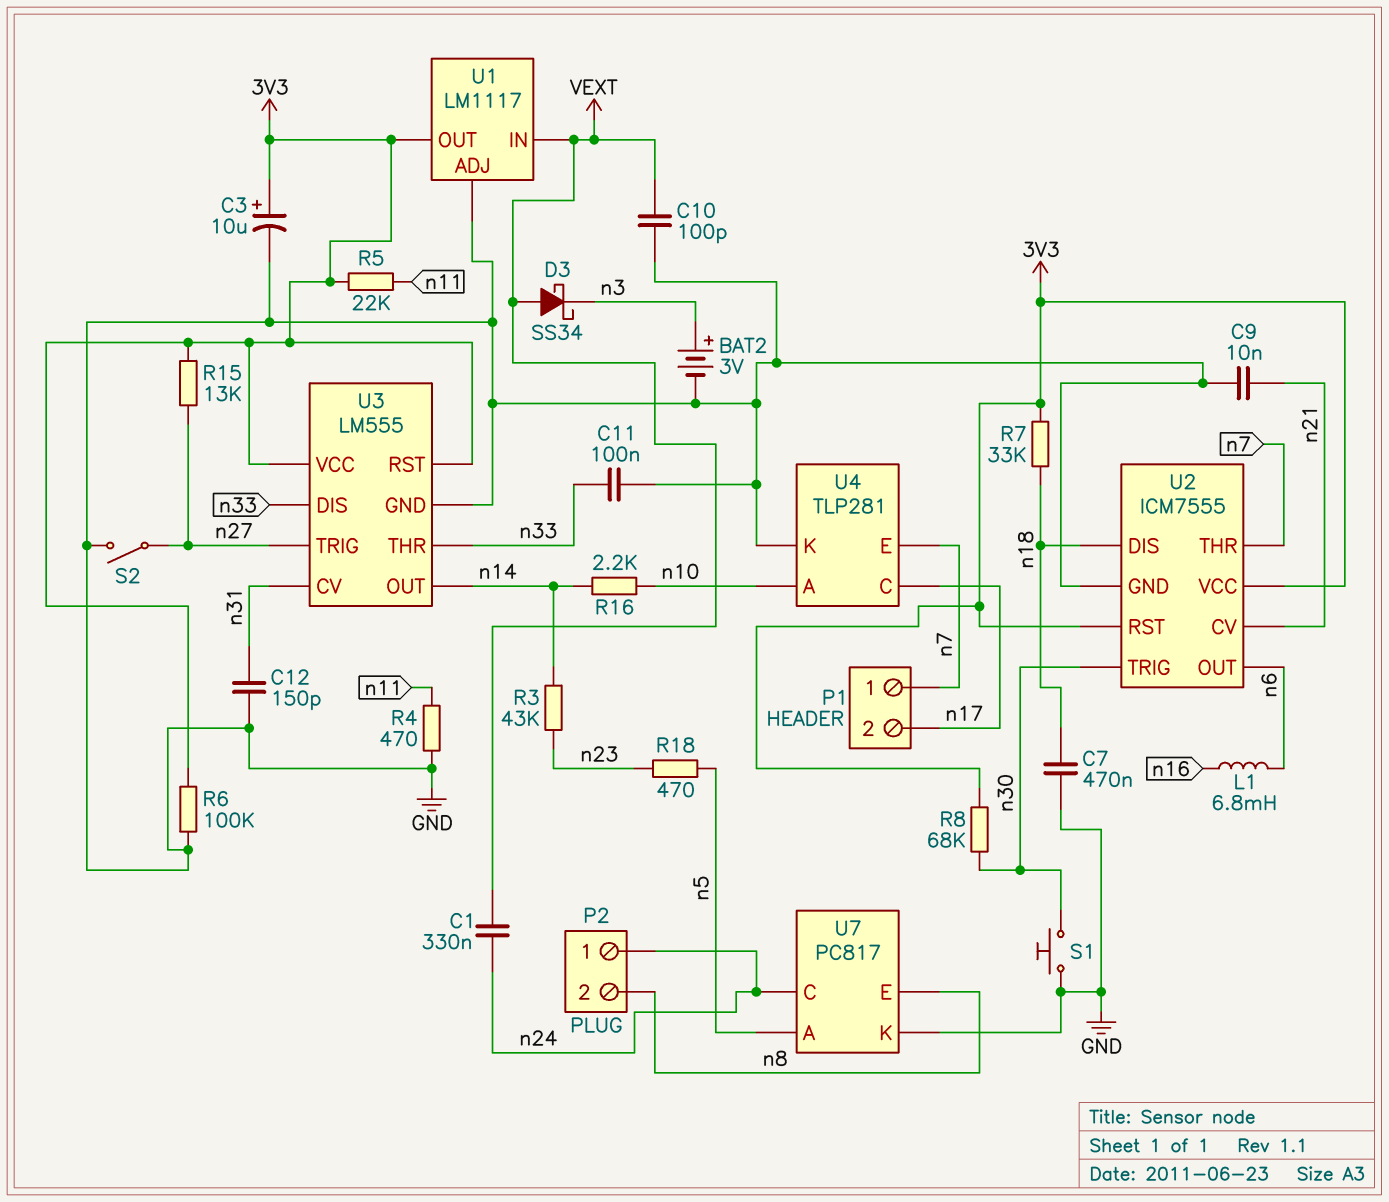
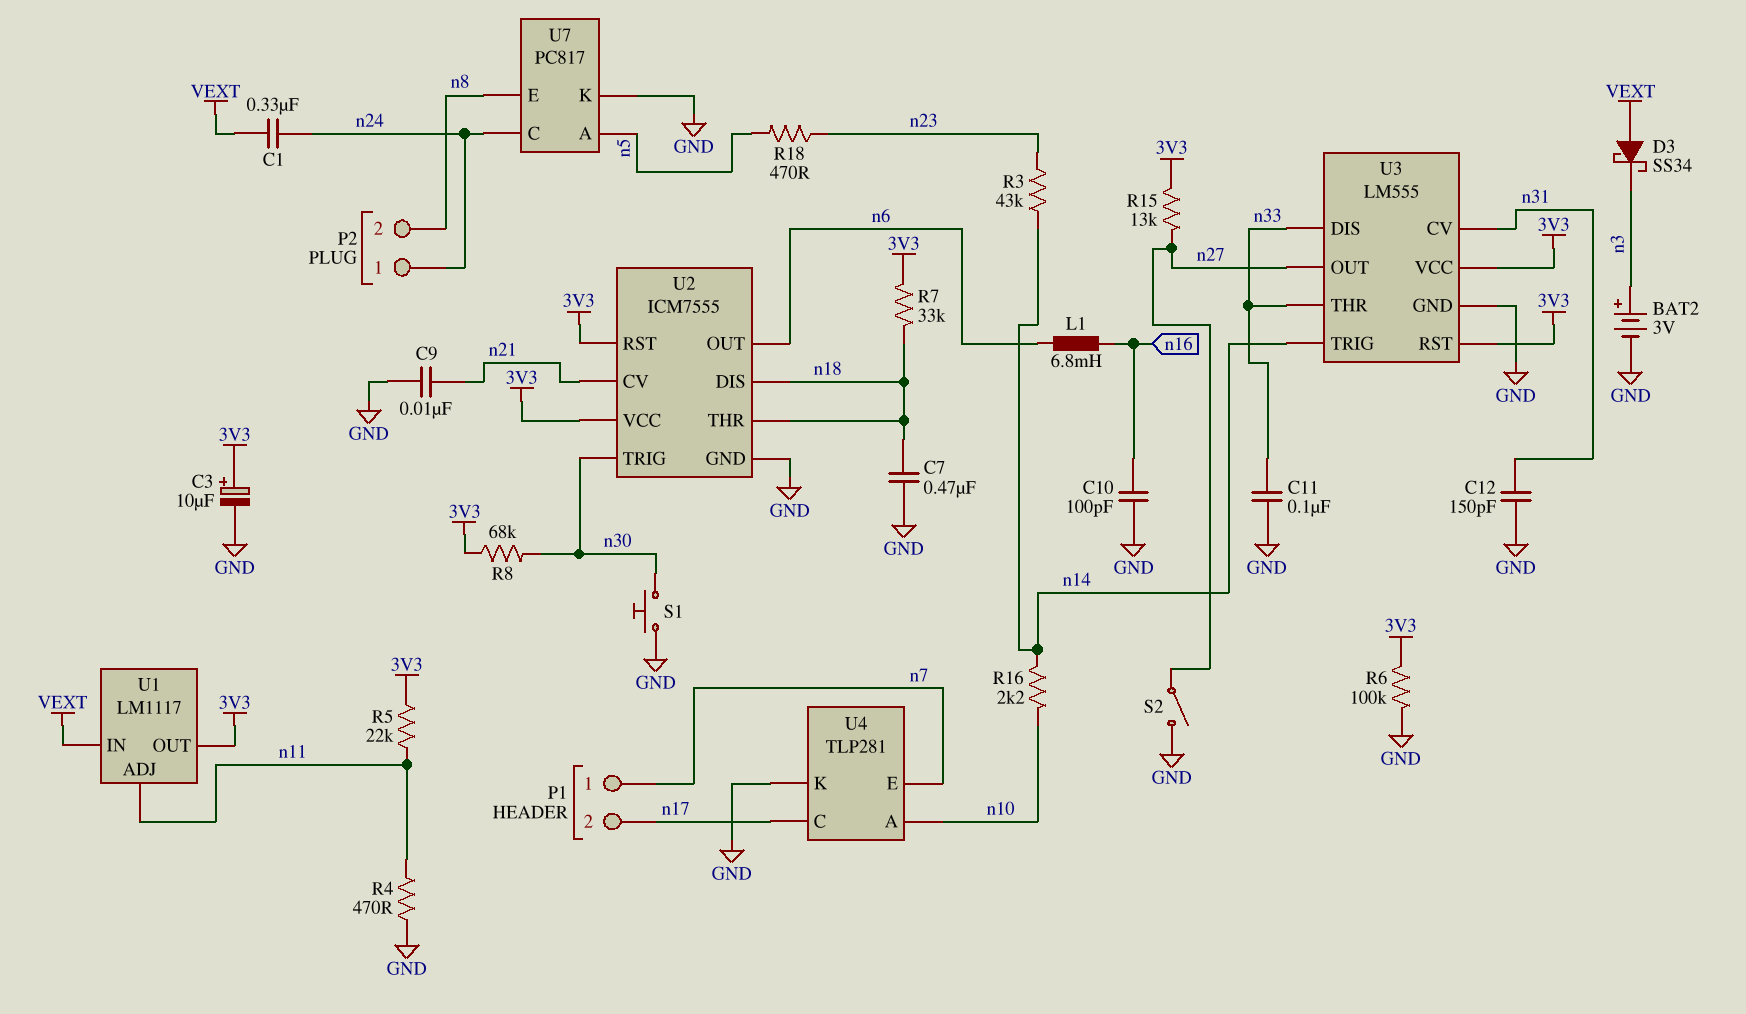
C10: 100pF (GND, VEXT) -> 100pF (GND, n16)
U1 pin ADJ: GND -> n11
U2 pin THR: n7 -> n18
U3 pin OUT: n14 -> n27
U3 pin TRIG: n27 -> n14

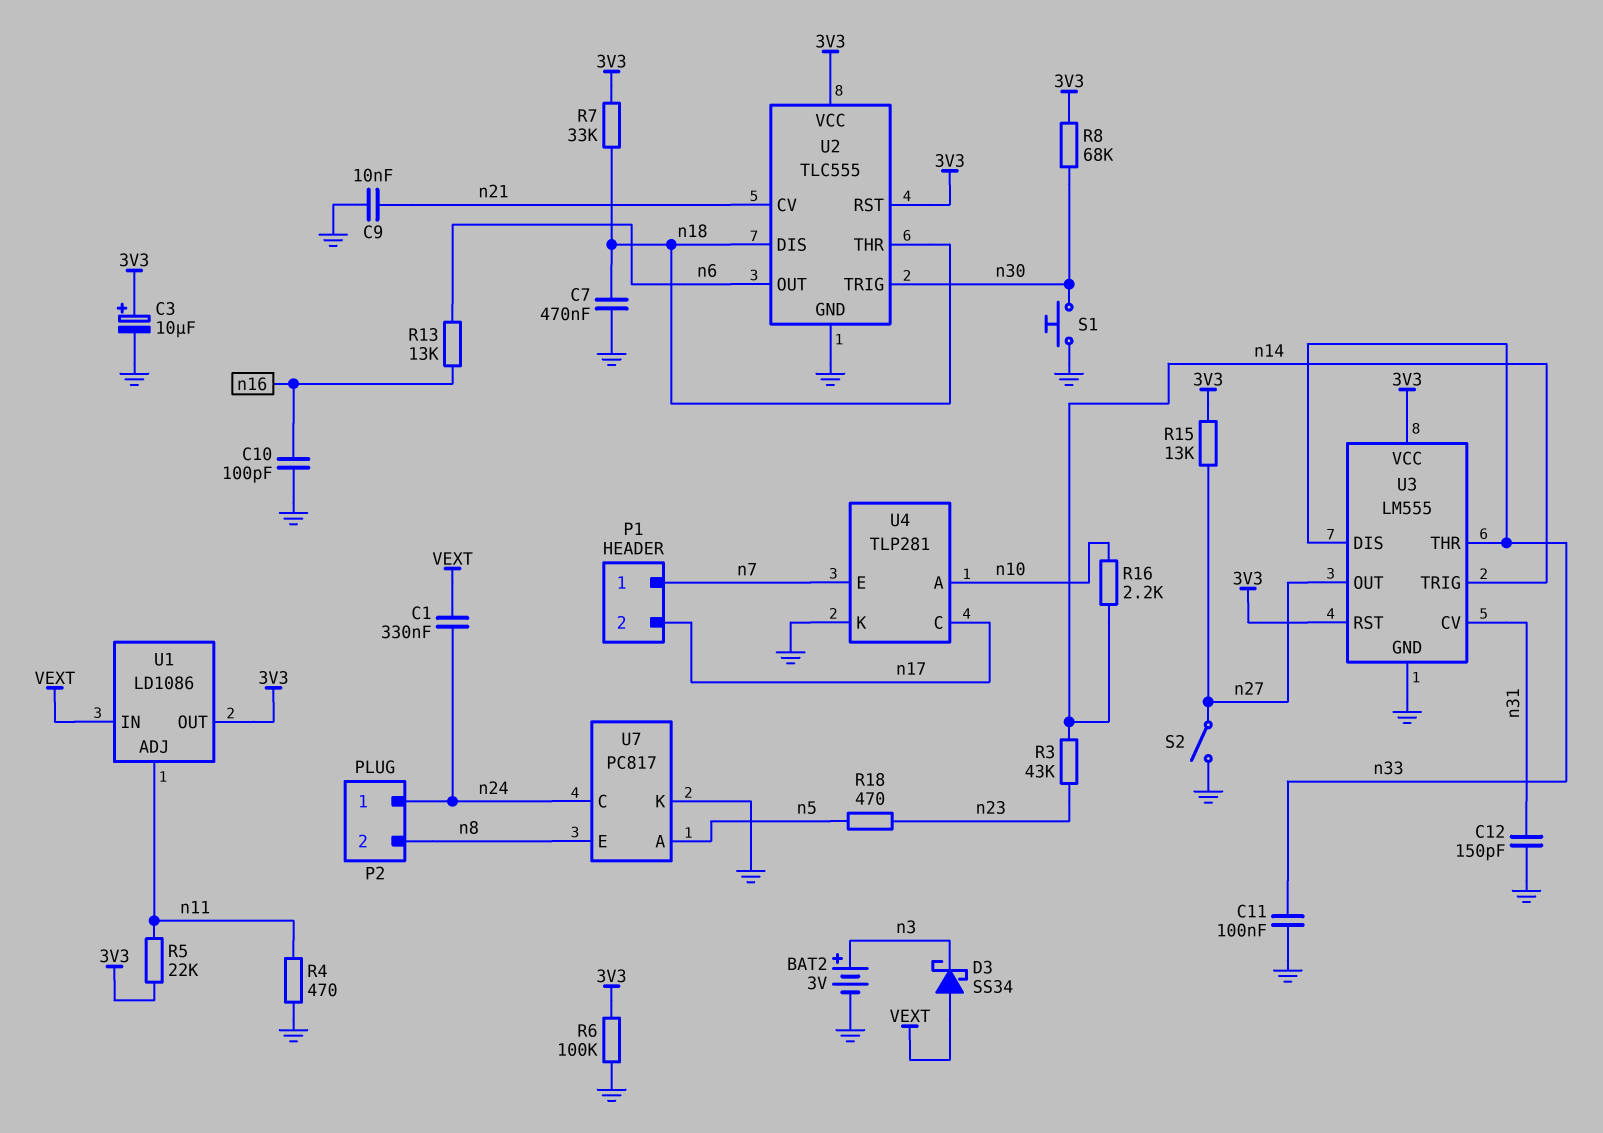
L1: 6.8mH (n6, n16) -> none
R13: none -> 13k (n6, n16)
U1: LM1117 -> LD1086
U2: ICM7555 -> TLC555

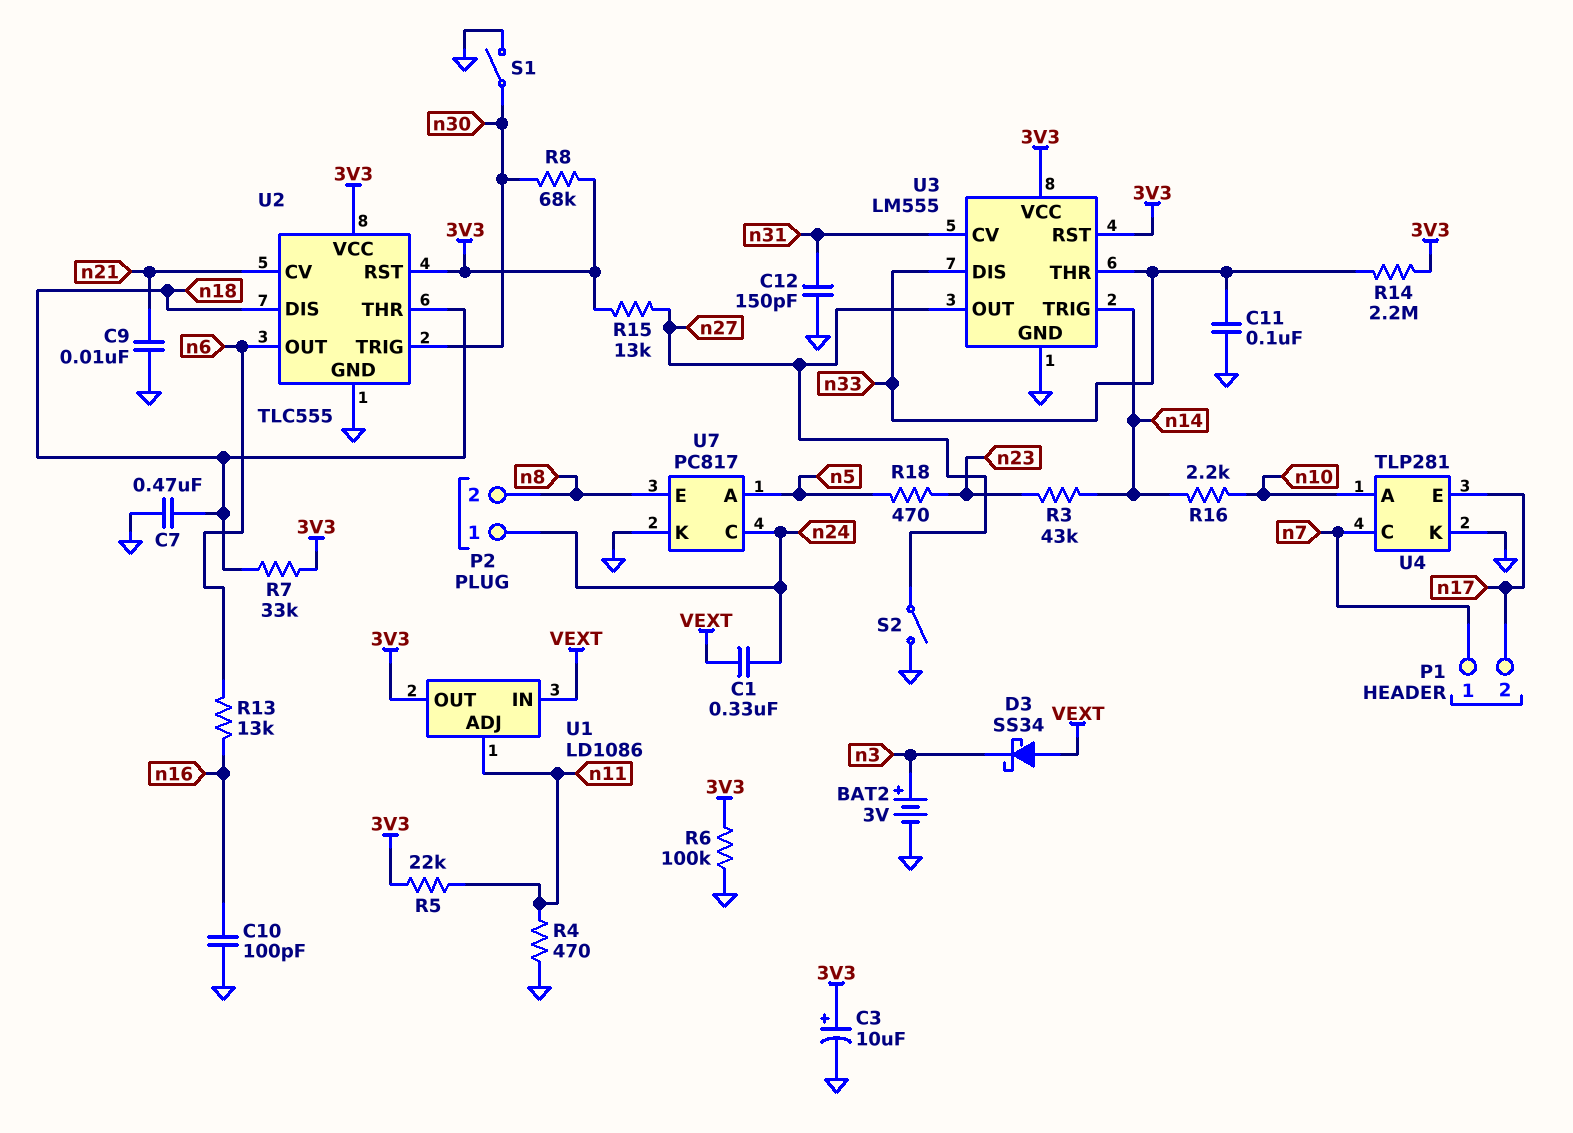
R14: none -> 2.2M (3V3, n33)
S1: button (GND, n30) -> switch (GND, n30)
U4 pin C: n17 -> n7
U4 pin E: n7 -> n17

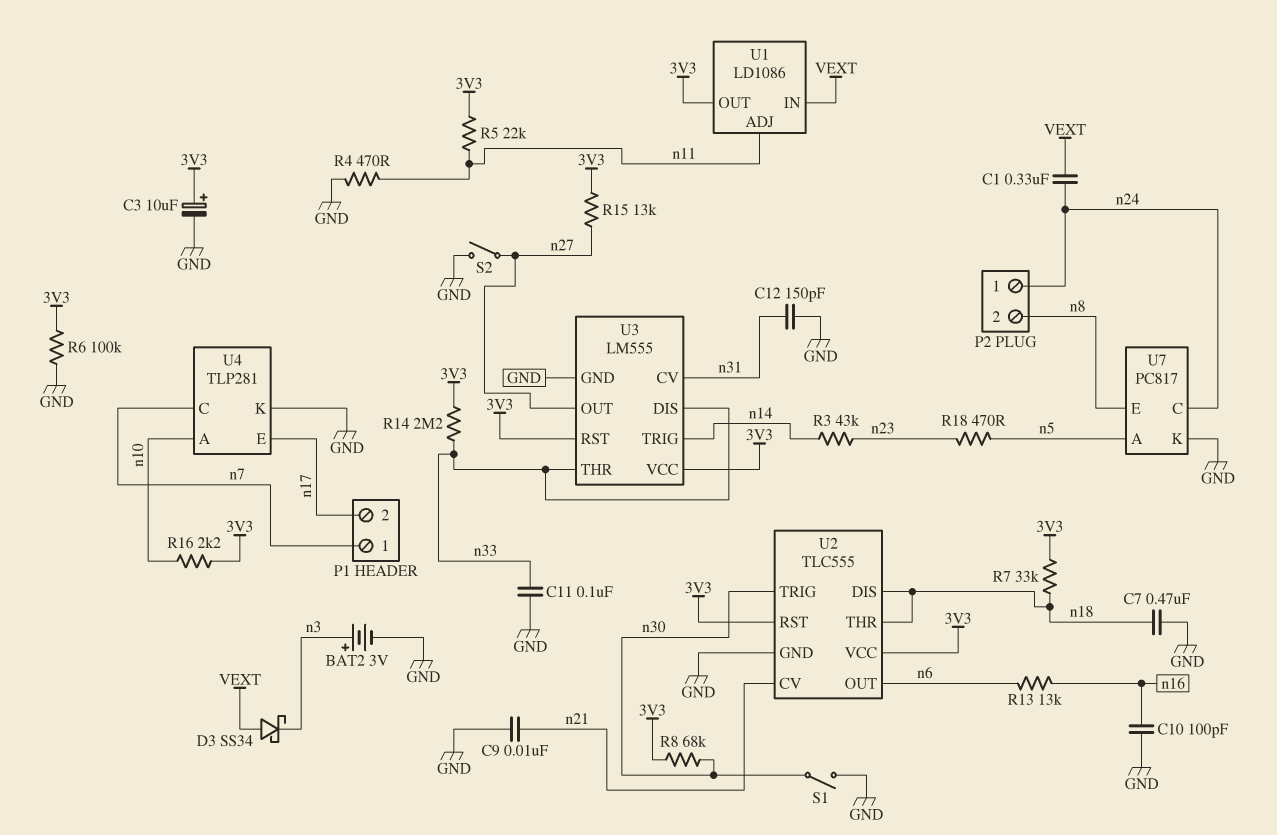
R16: 2.2k (n10, n14) -> 2.2k (3V3, n10)

